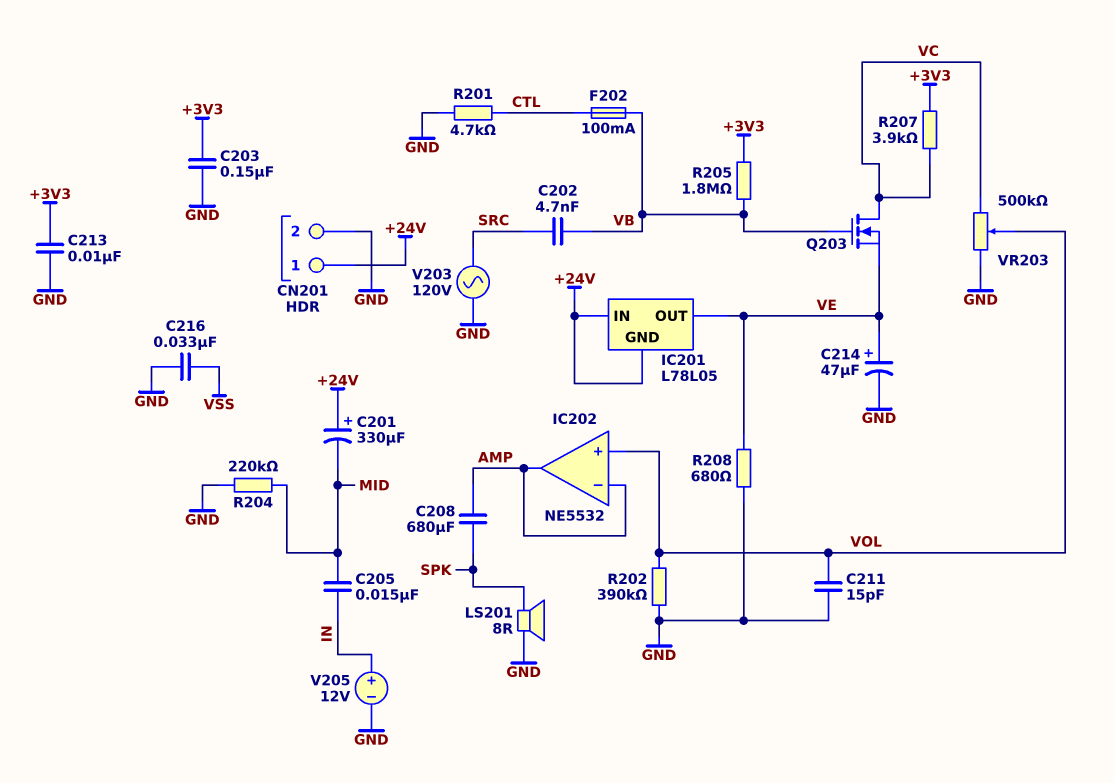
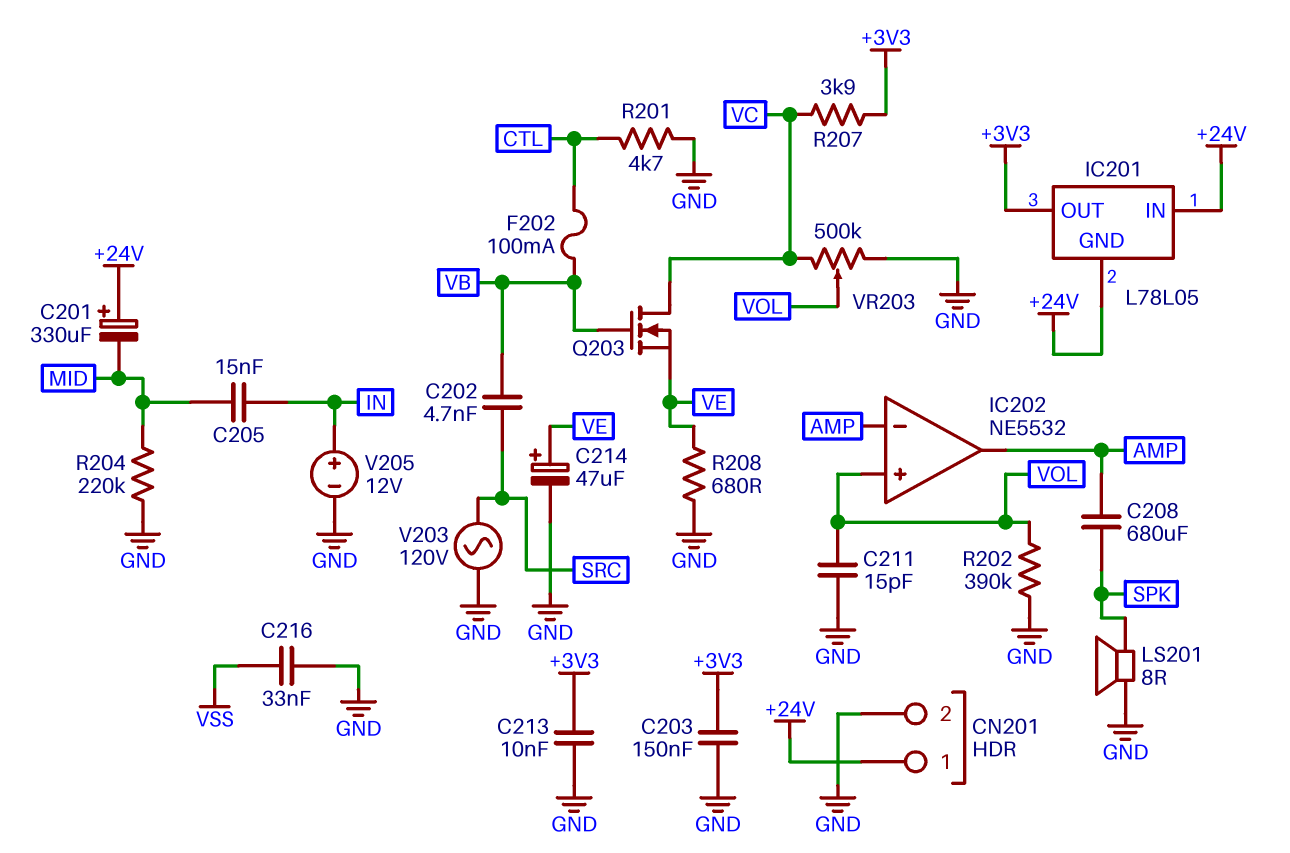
IC201 pin OUT: VE -> +3V3
R205: 1.8M (+3V3, VB) -> none

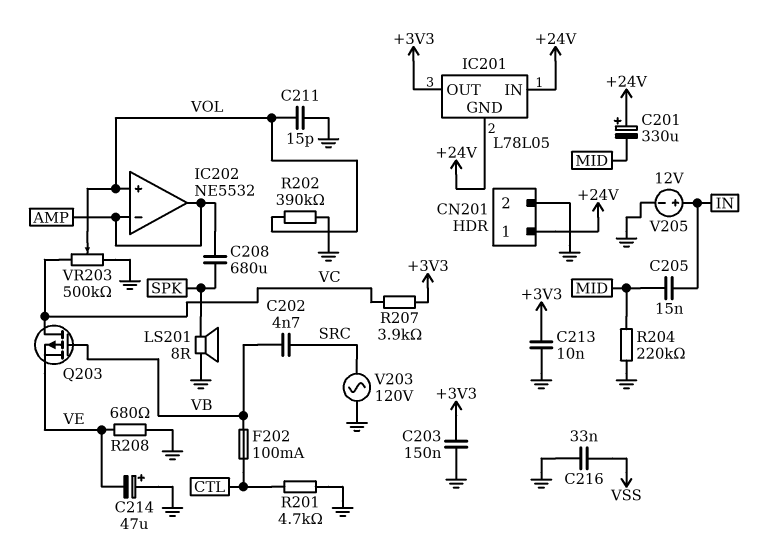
C214: 47uF (plus VE, minus GND) -> 47uF (plus GND, minus VE)
Q203: NMOS (G VB, D VC, S VE) -> PMOS (G VB, D VC, S VE)

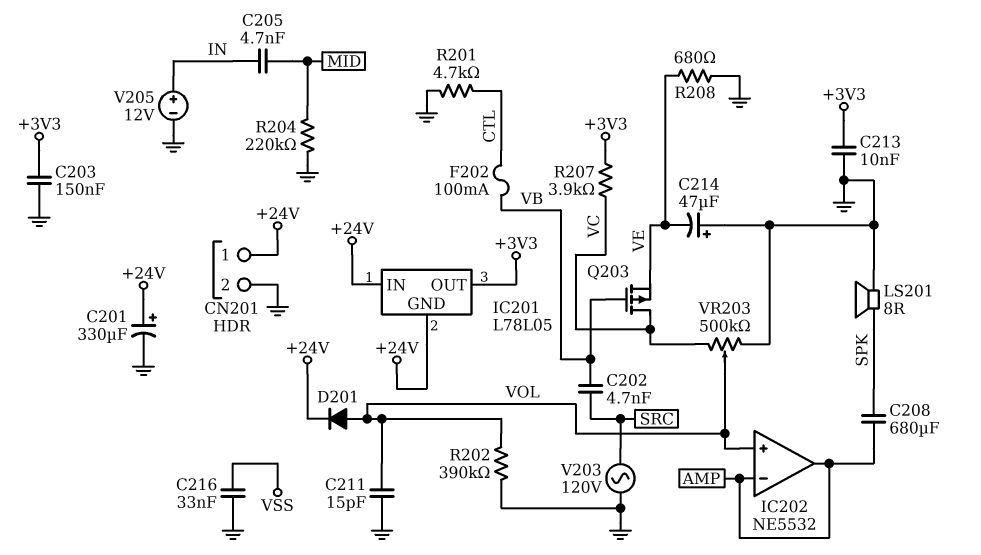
C201: 330uF (plus +24V, minus MID) -> 330uF (plus +24V, minus GND)
C205: 15nF (IN, MID) -> 4.7nF (IN, MID)
D201: none -> diode (A VOL, K +24V)

